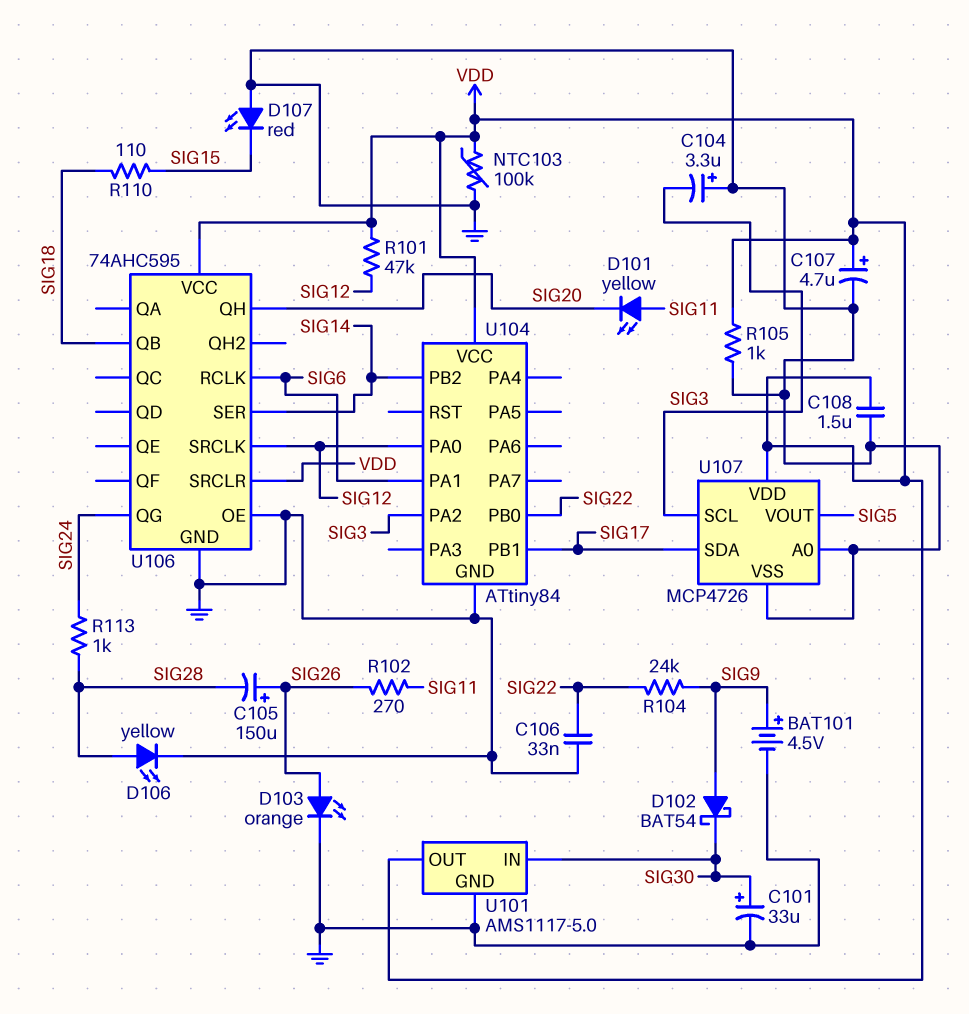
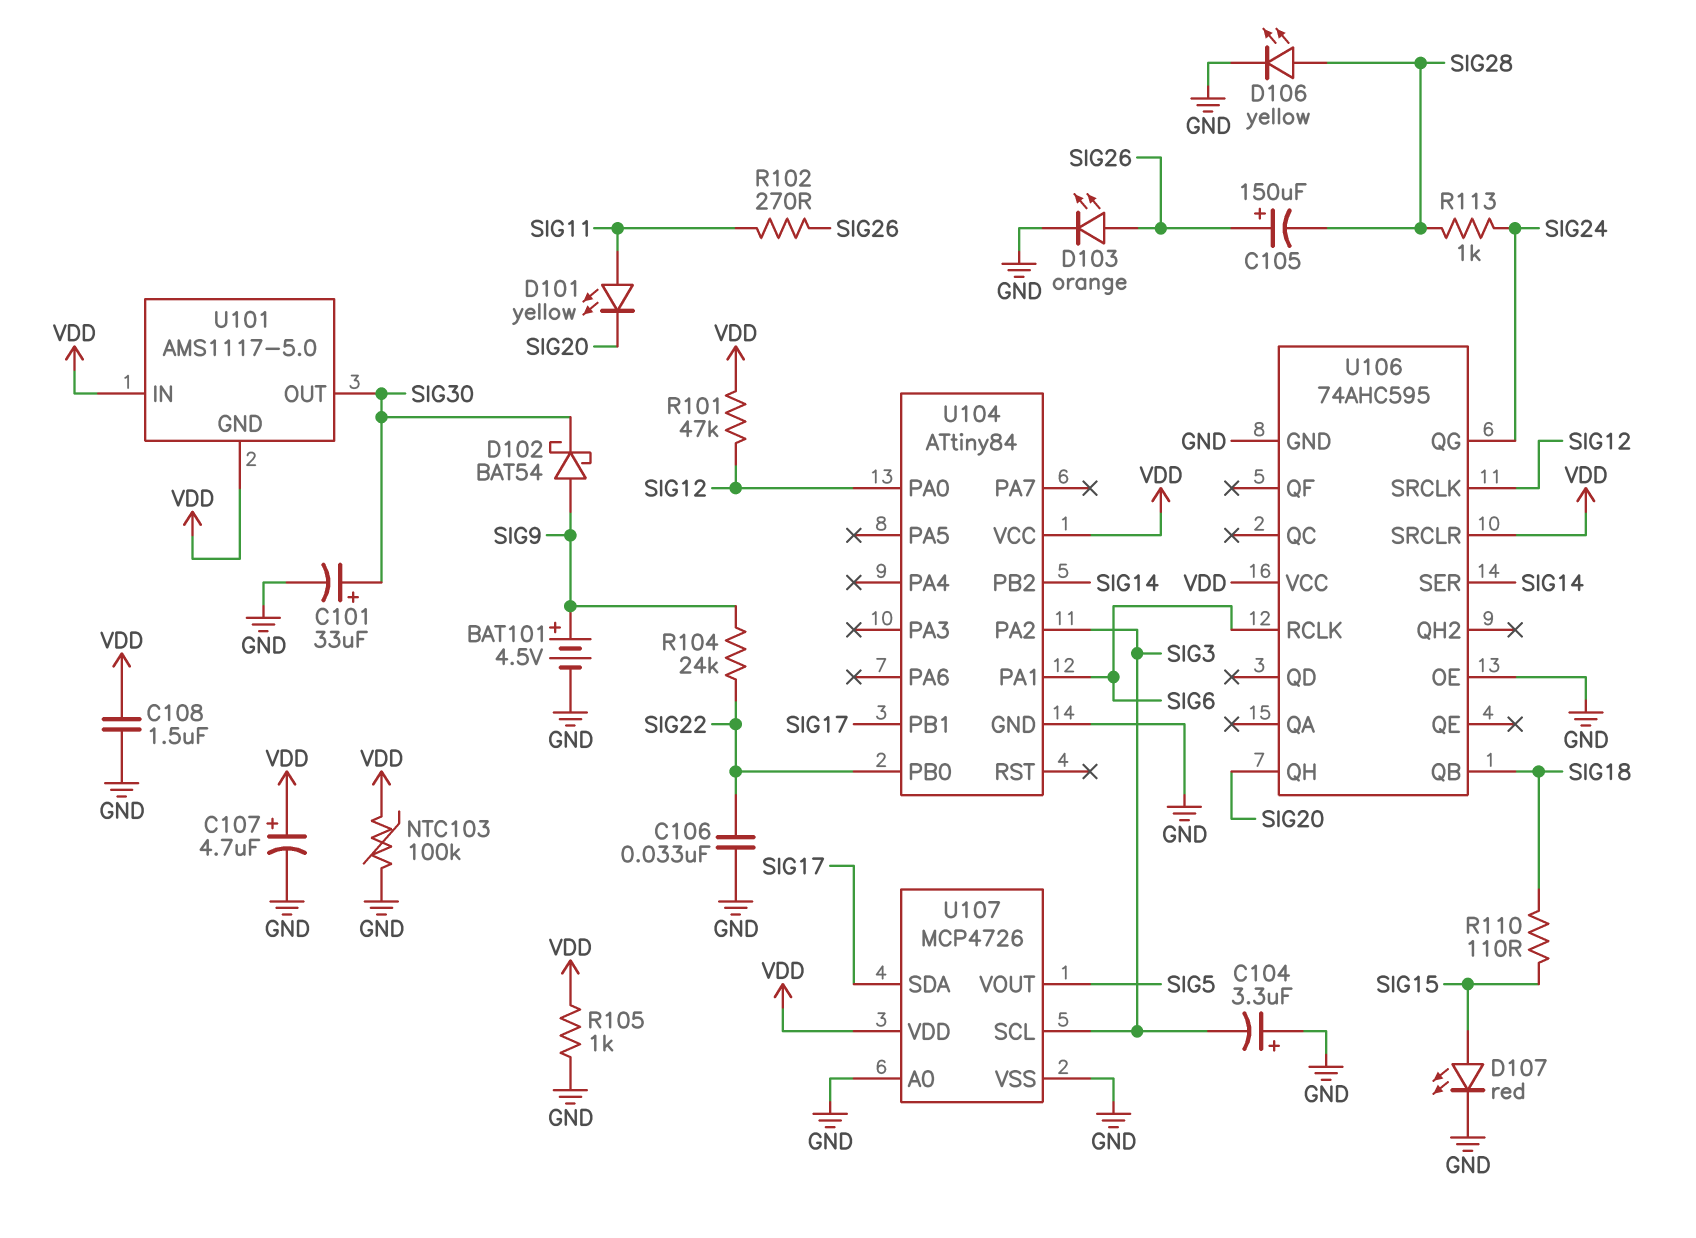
D107: LED red (A GND, K SIG15) -> LED red (A SIG15, K GND)
U101 pin GND: GND -> VDD
U101 pin IN: SIG30 -> VDD
U101 pin OUT: VDD -> SIG30

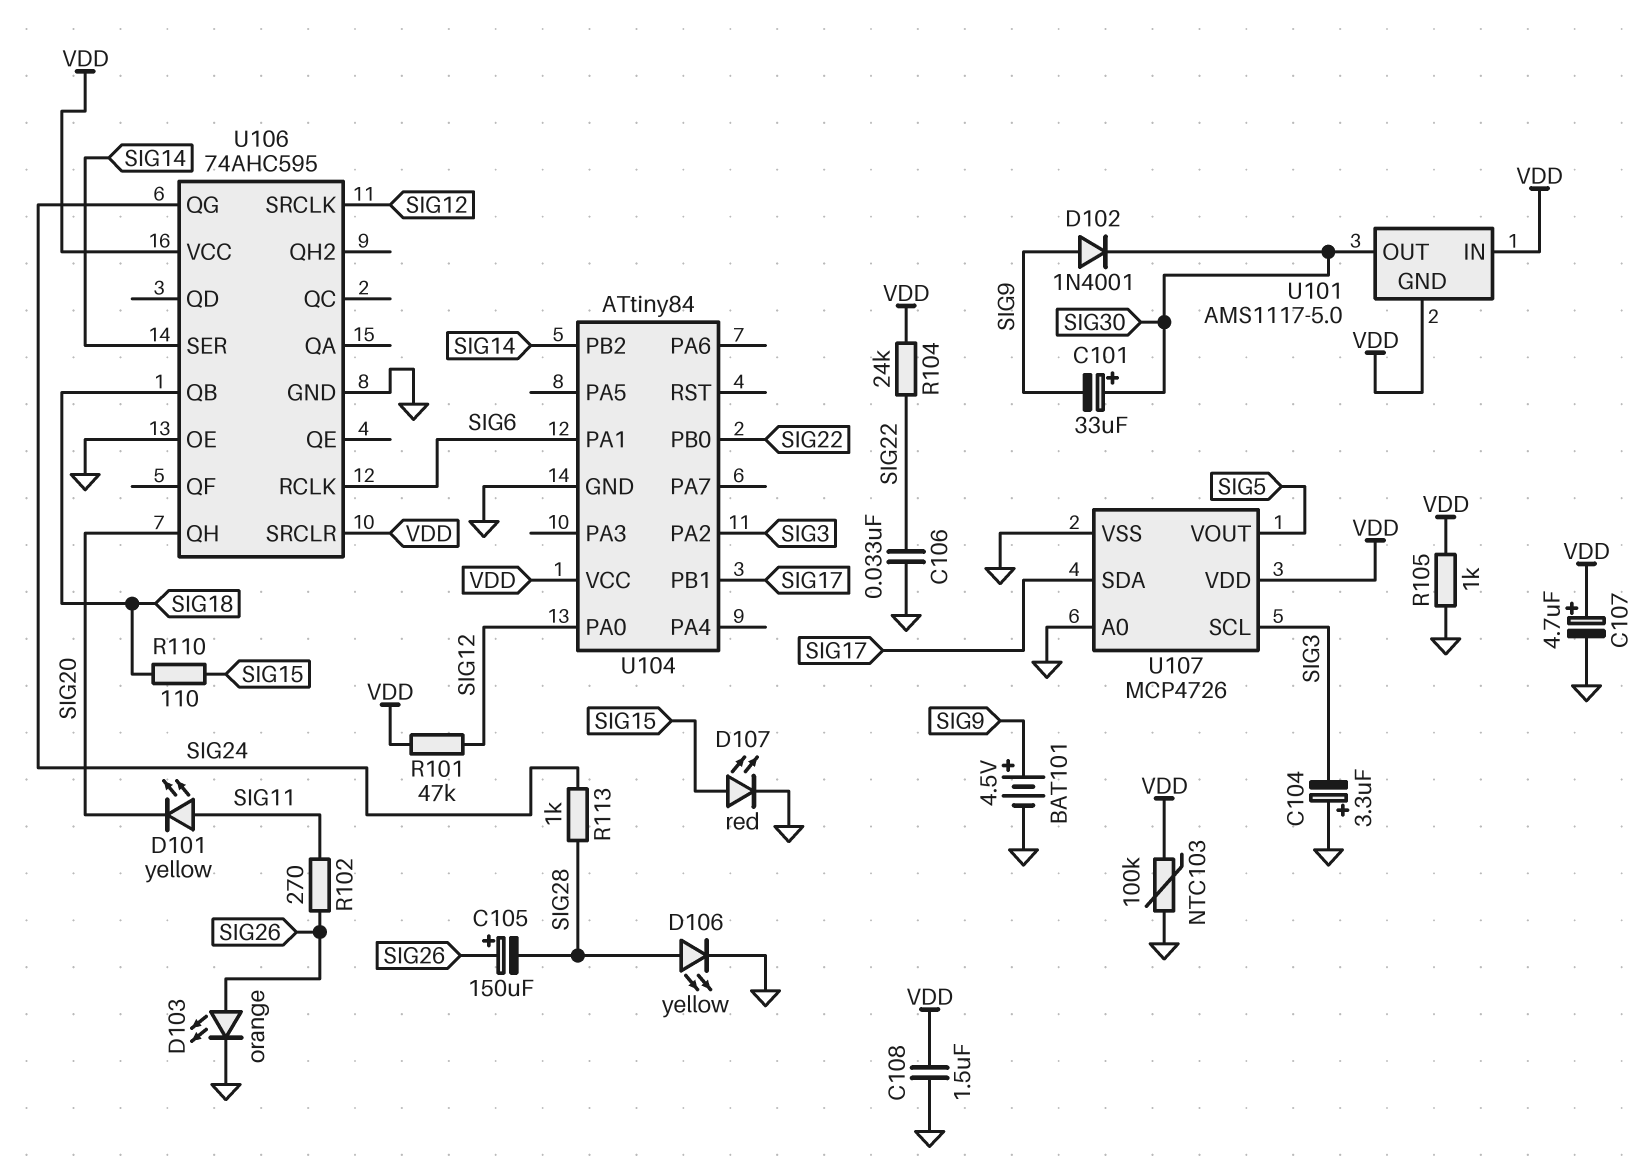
C101: 33uF (plus SIG30, minus GND) -> 33uF (plus SIG30, minus SIG9)
D102: schottky BAT54 (A SIG9, K SIG30) -> diode 1N4001 (A SIG9, K SIG30)
R104: 24k (SIG9, SIG22) -> 24k (SIG22, VDD)

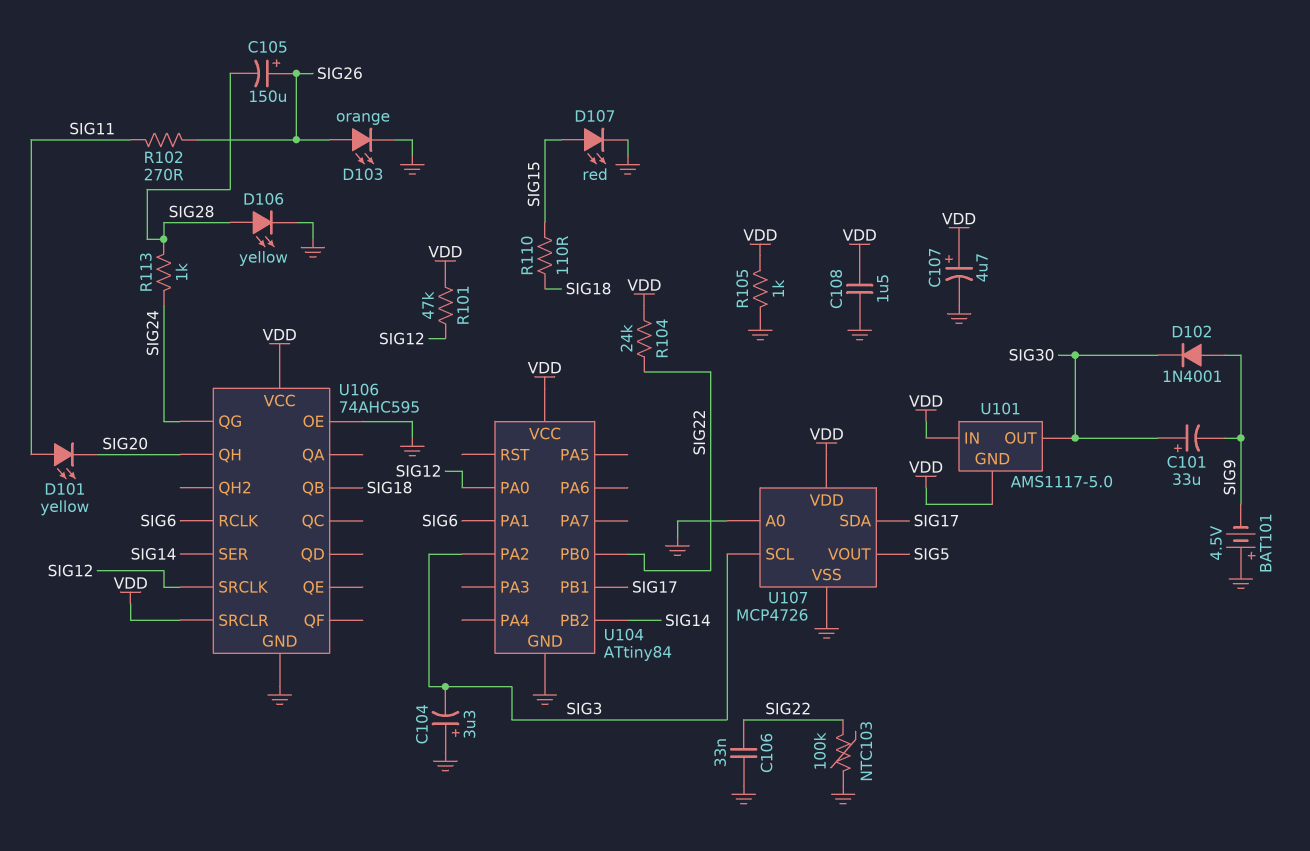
BAT101: 4.5V (plus SIG9, minus GND) -> 4.5V (plus GND, minus SIG9)
NTC103: 100k (GND, VDD) -> 100k (GND, SIG22)

